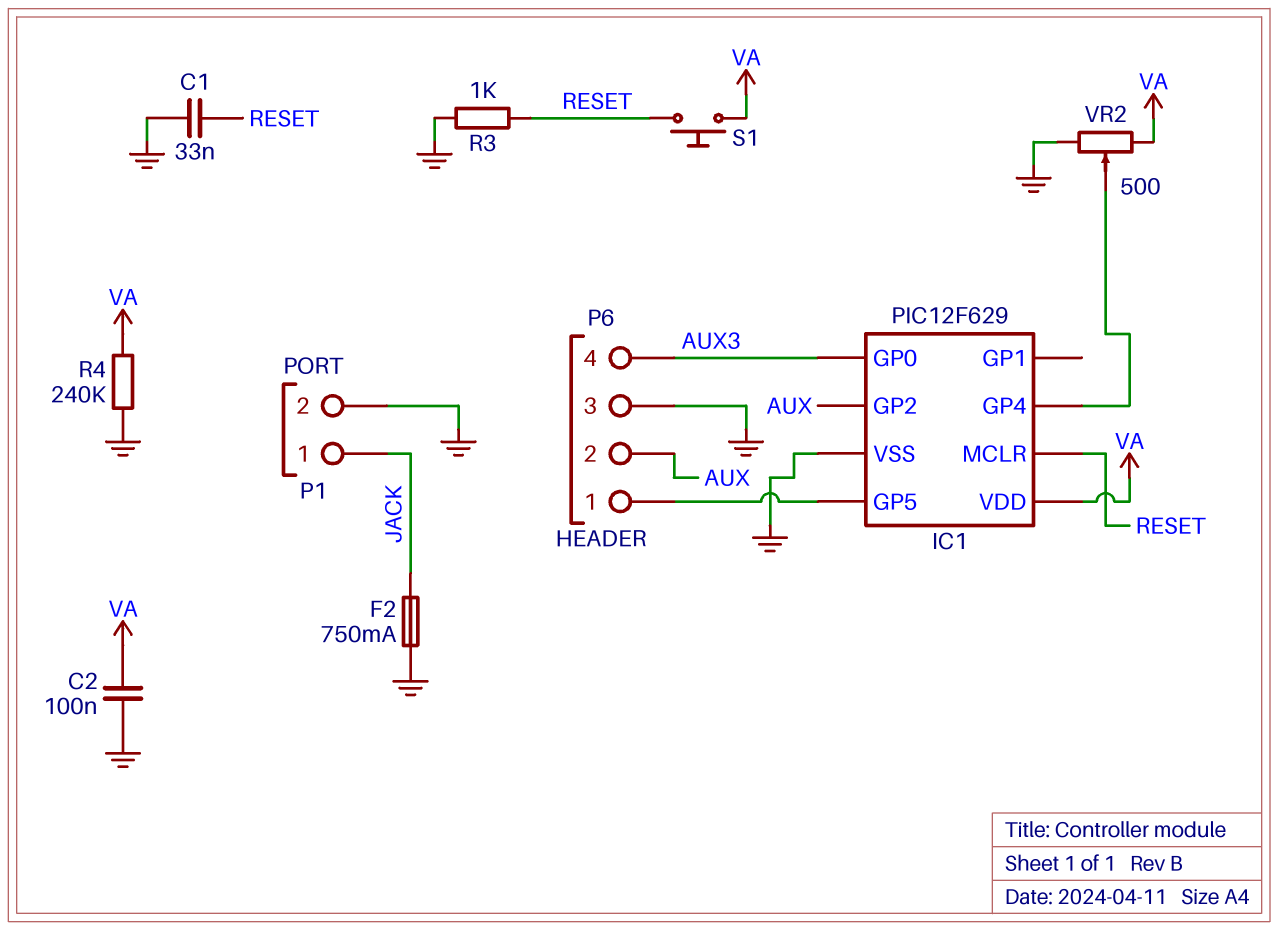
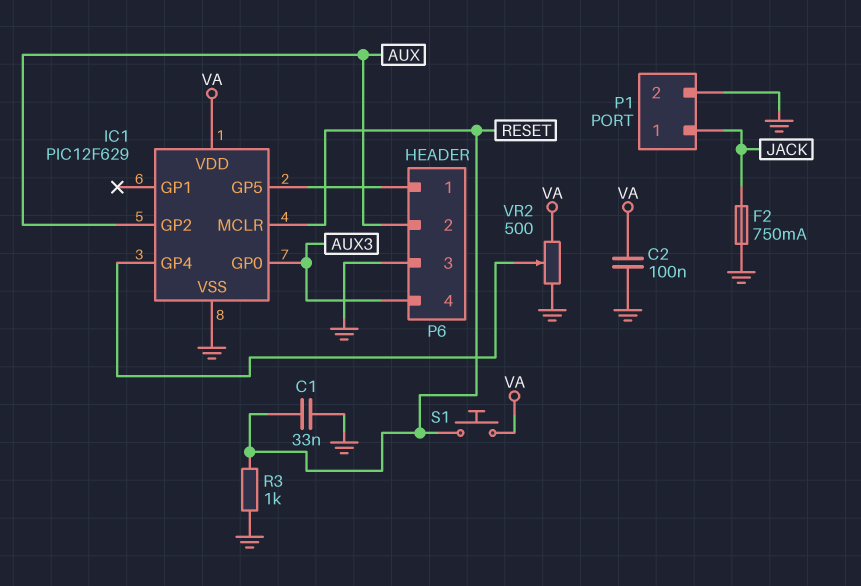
R4: 240k (GND, VA) -> none

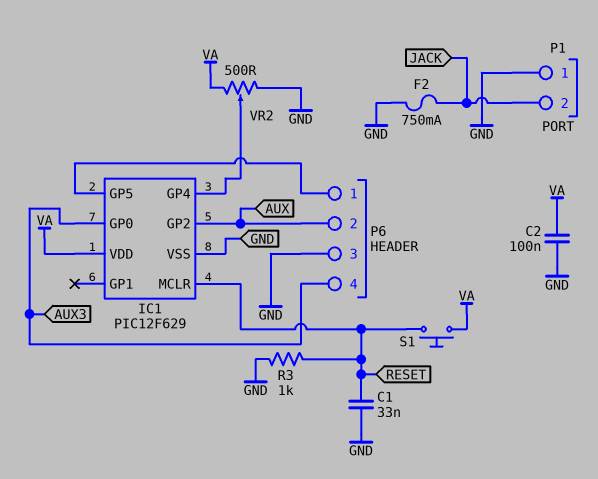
P1 pin 1: JACK -> GND
P1 pin 2: GND -> JACK

